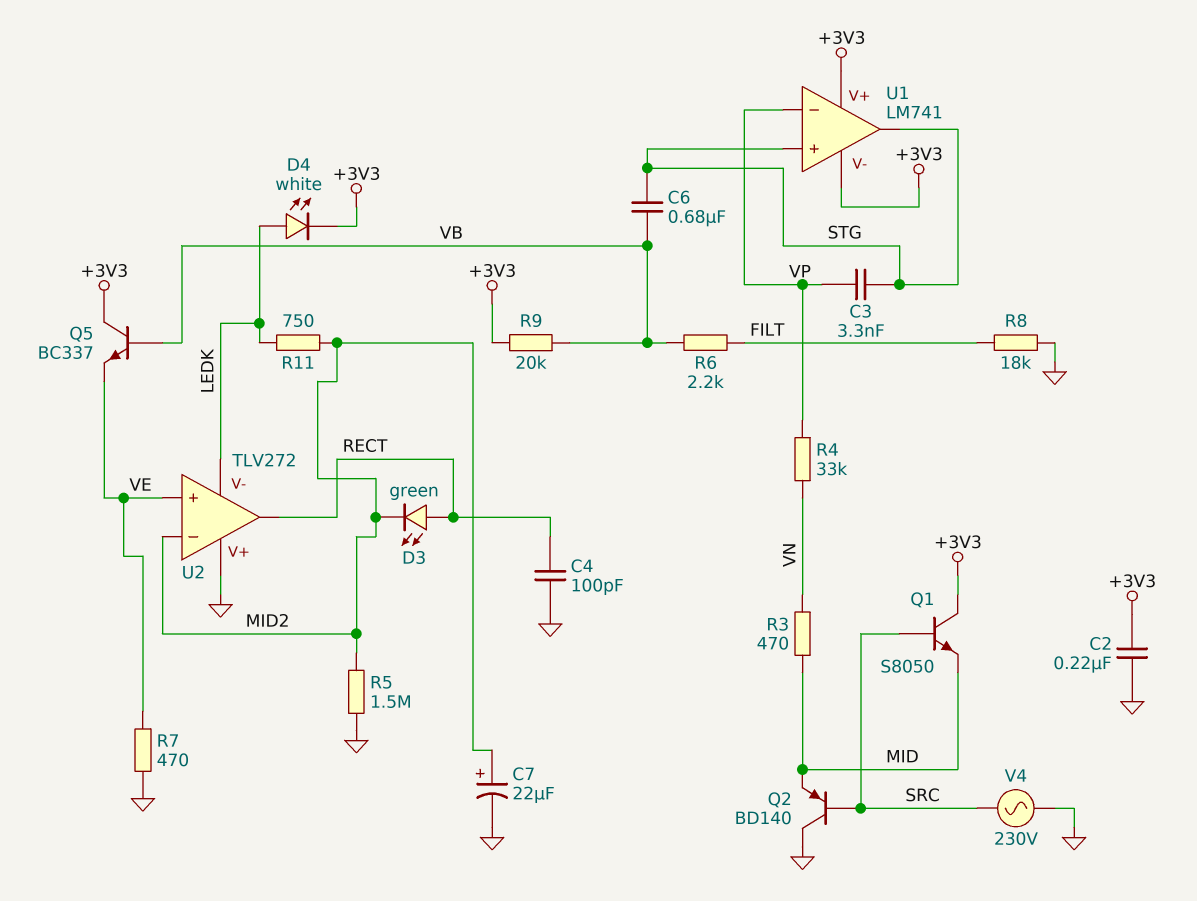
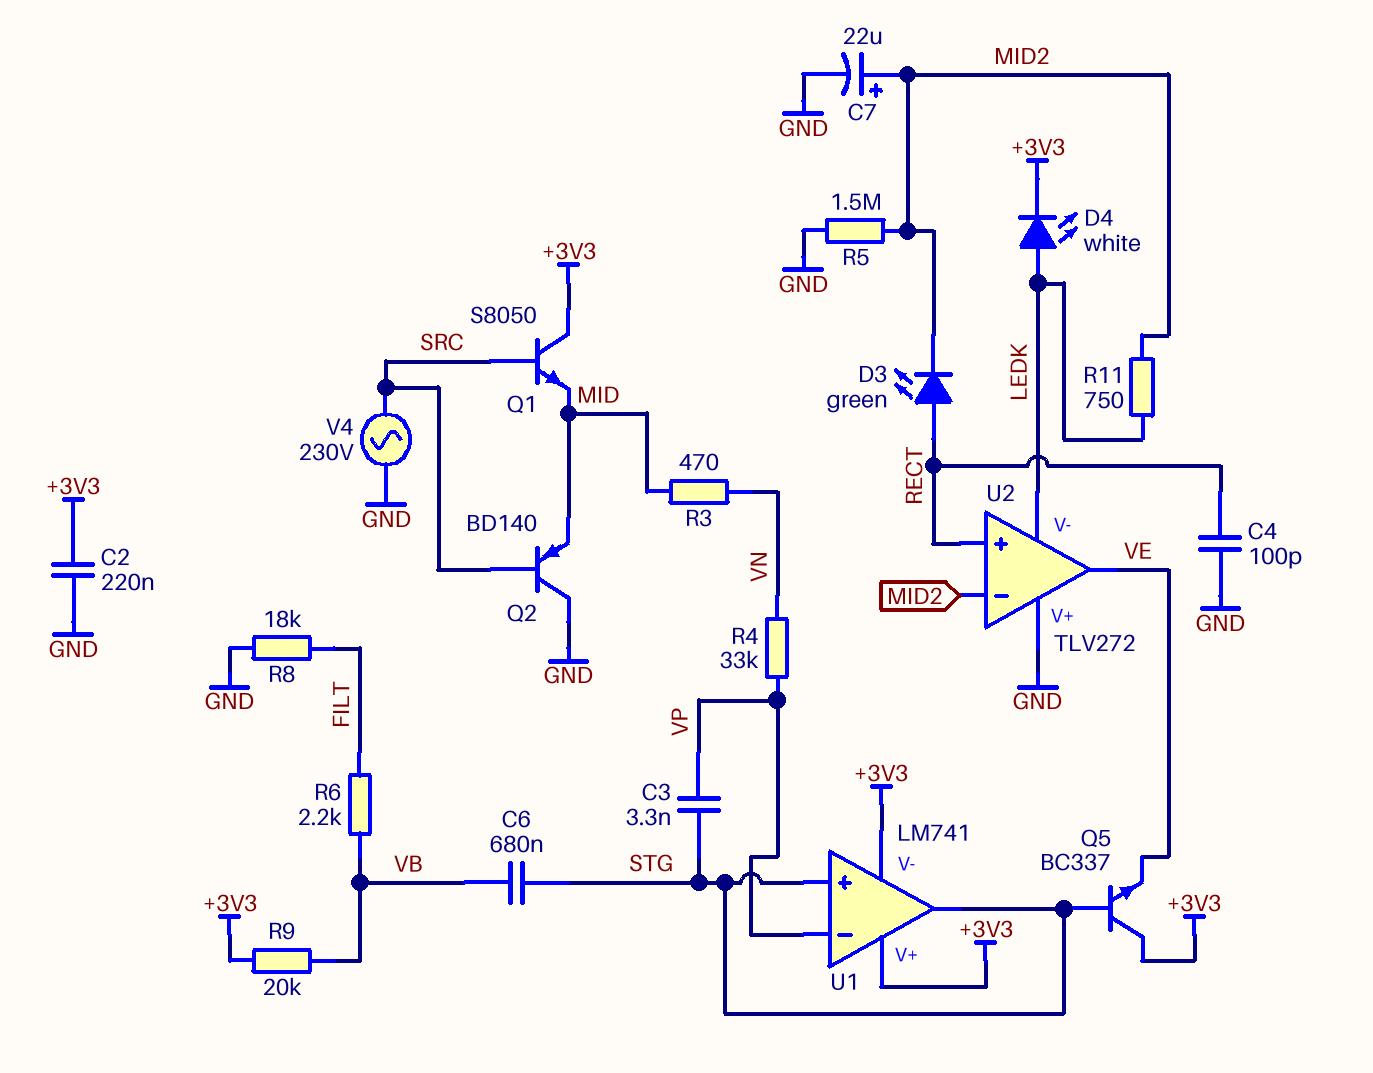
Q5: NPN BC337 (B VB, C +3V3, E VE) -> NPN BC337 (B STG, C +3V3, E VE)
R7: 470 (GND, VE) -> none
U2 pin in+: VE -> RECT
U2 pin out: RECT -> VE

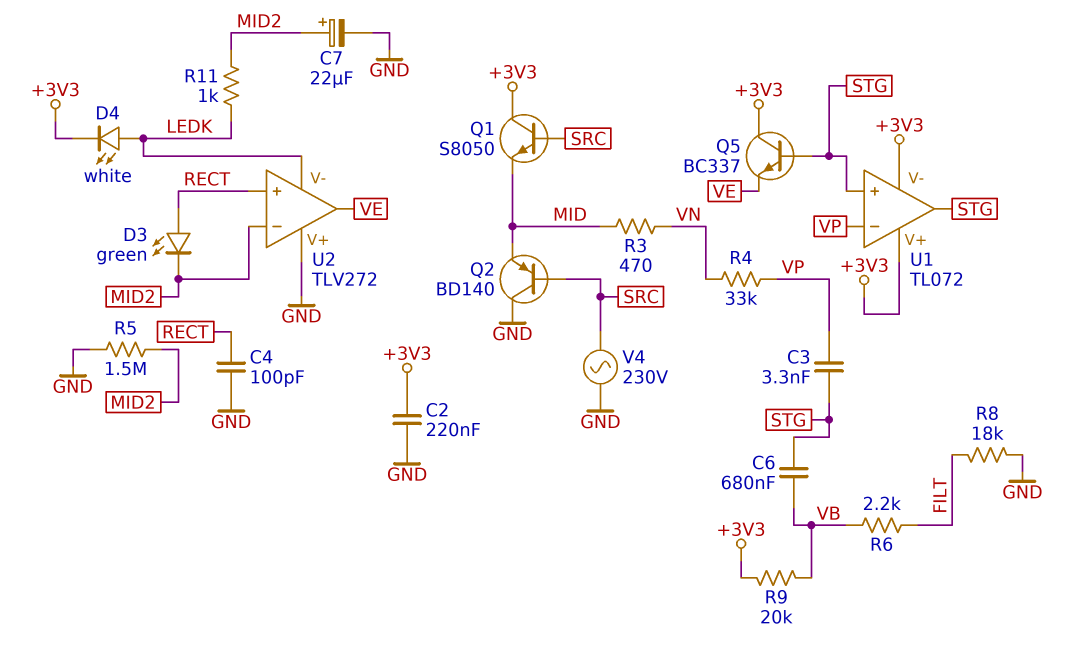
R11: 750 (LEDK, MID2) -> 1k (LEDK, MID2)
U1: LM741 -> TL072

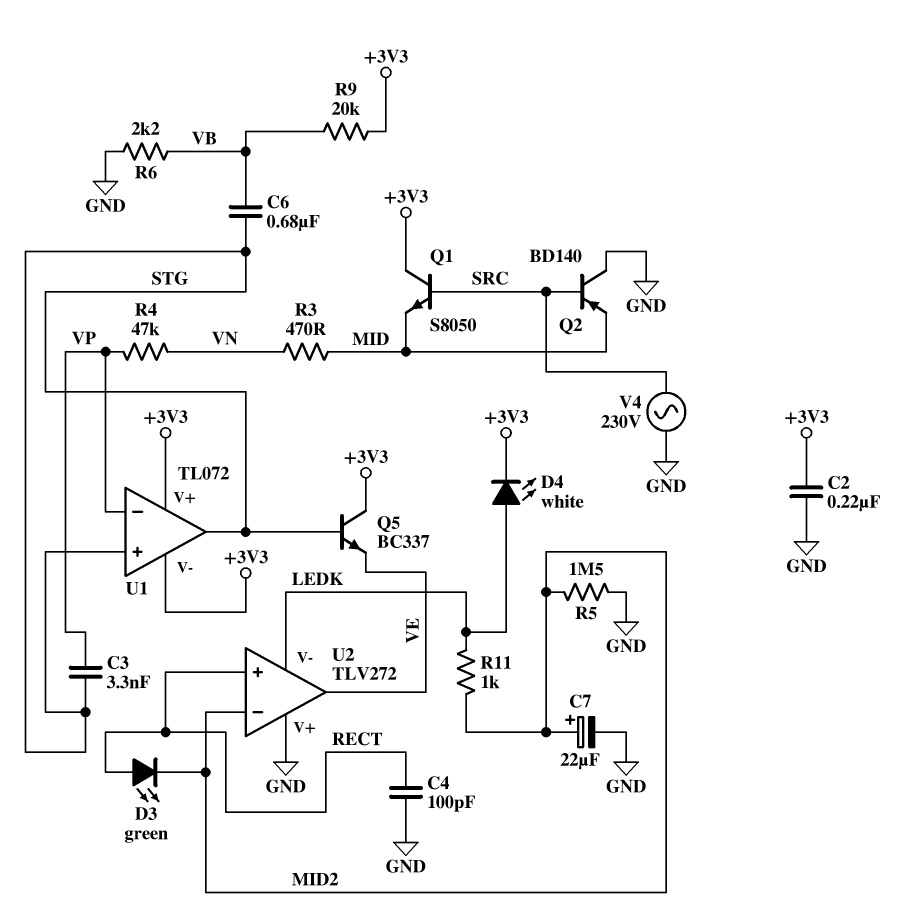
R4: 33k (VN, VP) -> 47k (VN, VP)
R6: 2.2k (FILT, VB) -> 2.2k (GND, VB)
R8: 18k (FILT, GND) -> none

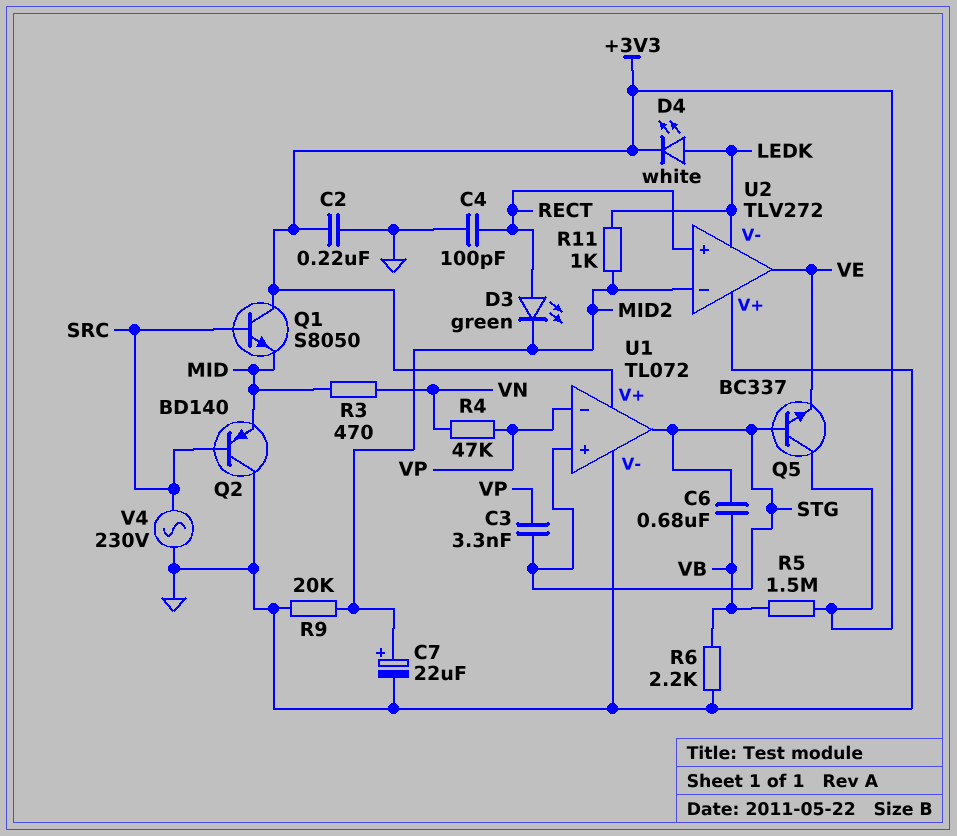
R5: 1.5M (GND, MID2) -> 1.5M (+3V3, VB)
R9: 20k (+3V3, VB) -> 20k (GND, MID2)
U1 pin V-: +3V3 -> GND

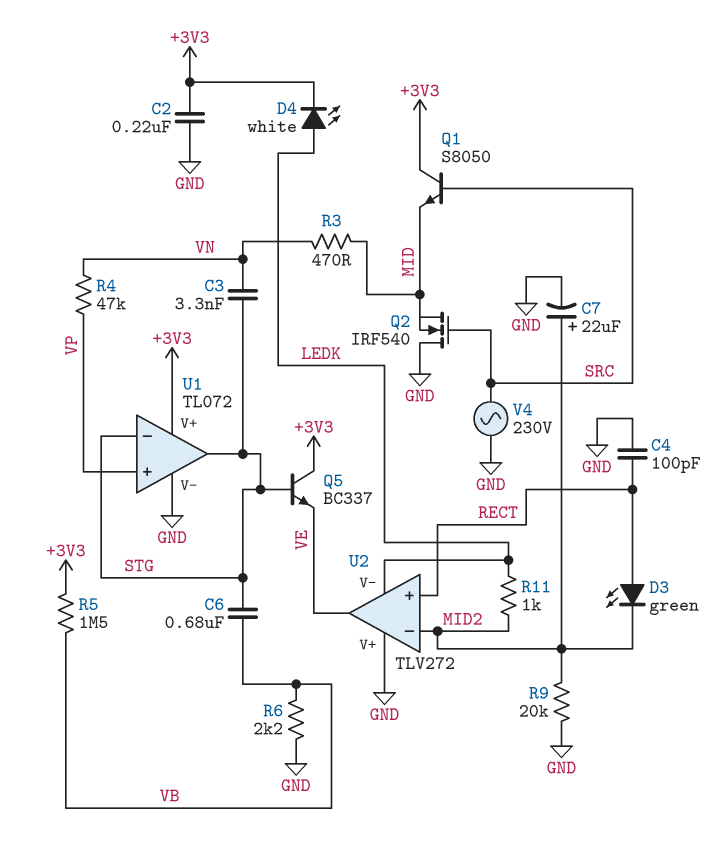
C3: 3.3nF (STG, VP) -> 3.3nF (STG, VN)
Q2: PNP BD140 (B SRC, C GND, E MID) -> NMOS IRF540 (G SRC, D GND, S MID)
U1 pin in+: STG -> VP
U1 pin in-: VP -> STG

